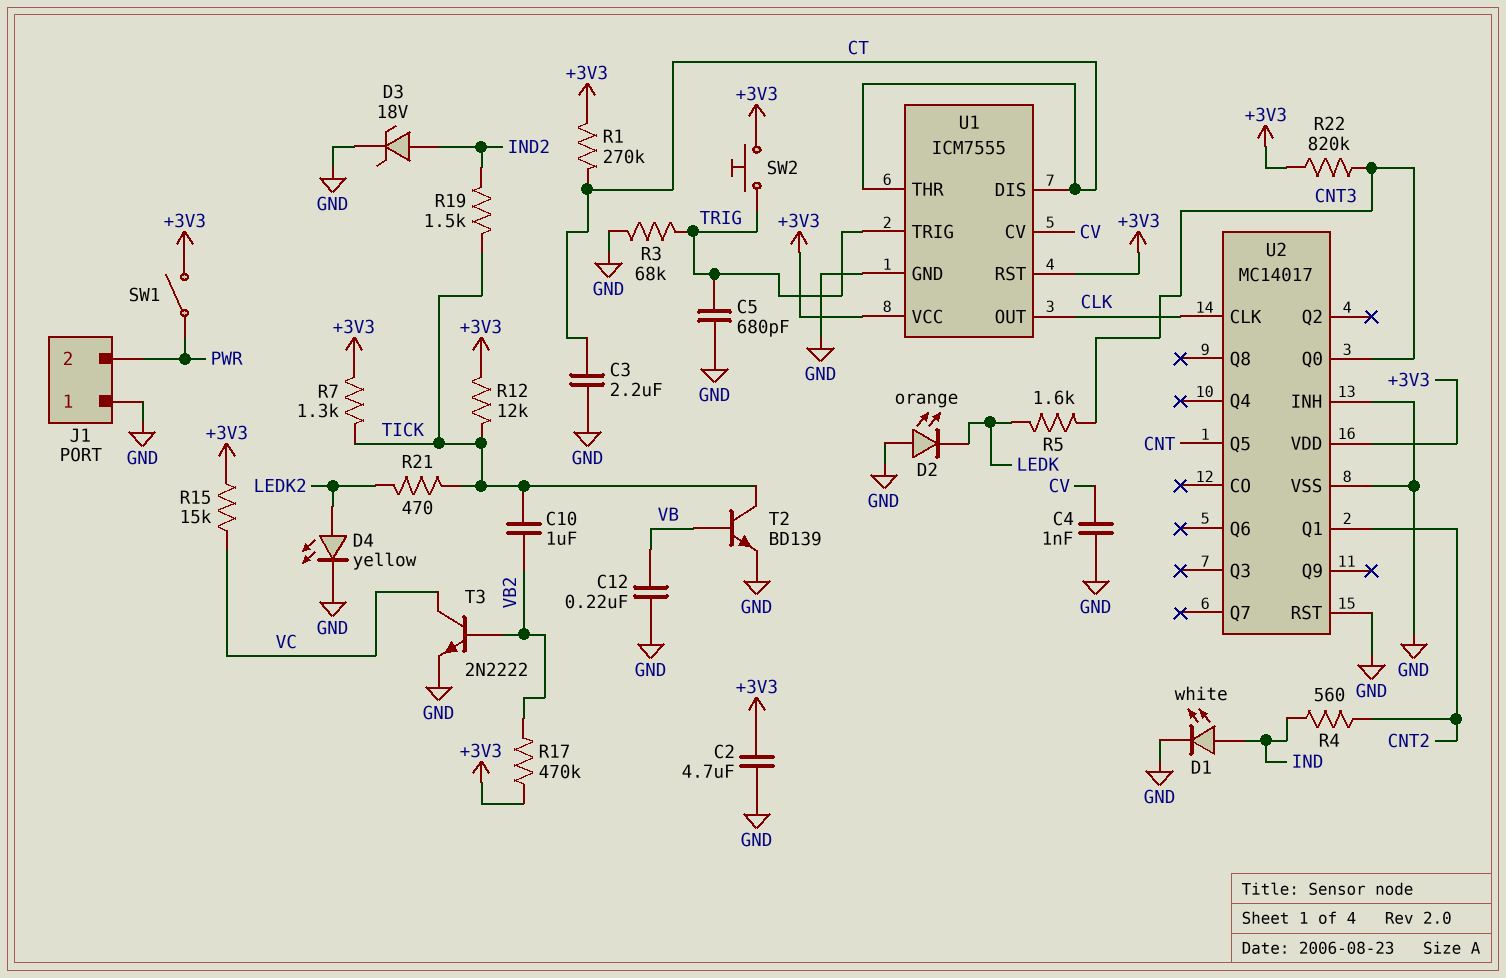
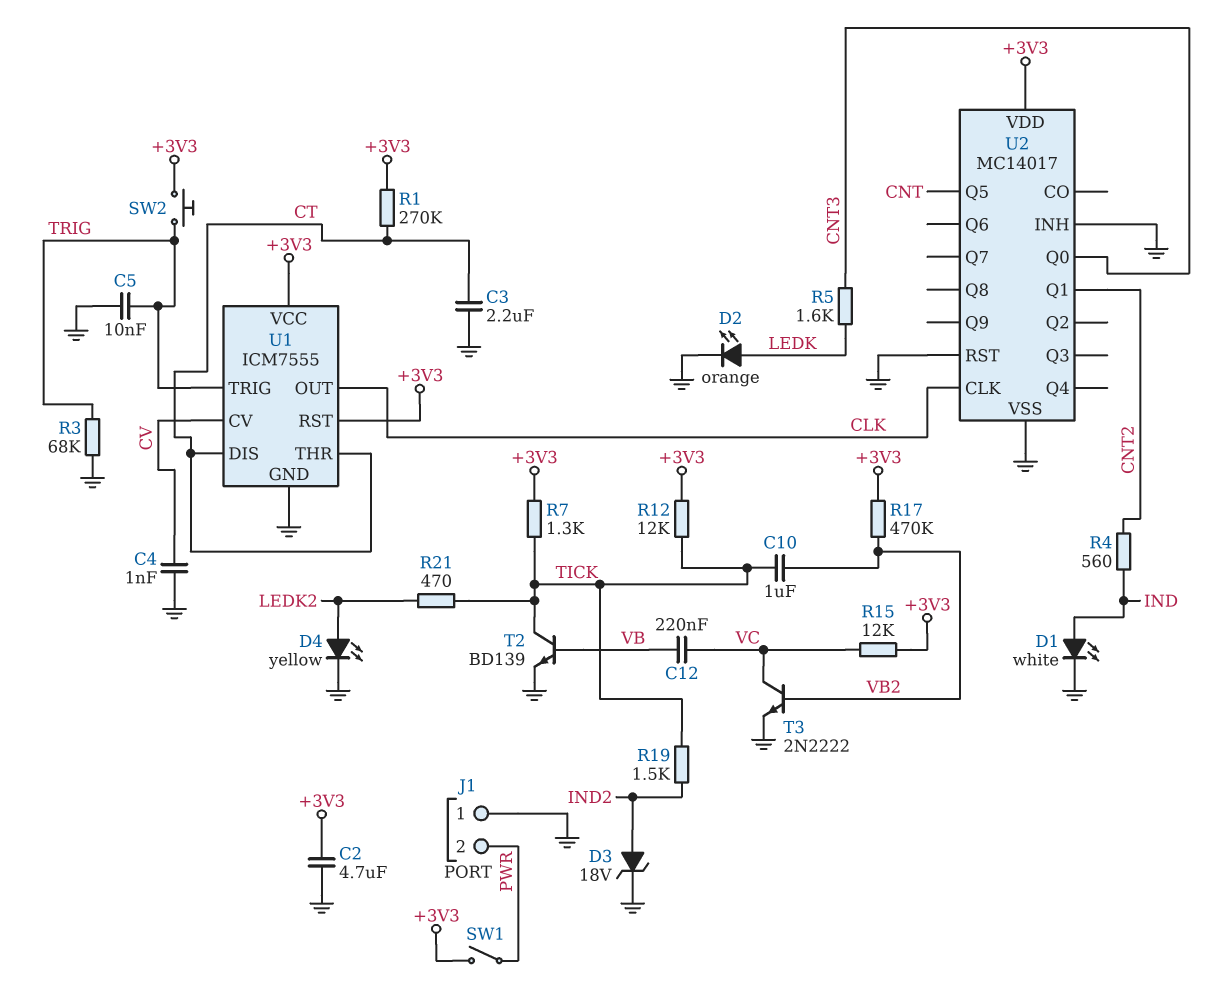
C5: 680pF (GND, TRIG) -> 10nF (GND, TRIG)
C12: 220nF (GND, VB) -> 220nF (VB, VC)
D2: LED orange (A GND, K LEDK) -> LED orange (A LEDK, K GND)
R15: 15k (+3V3, VC) -> 12k (+3V3, VC)
R22: 820k (+3V3, CNT3) -> none

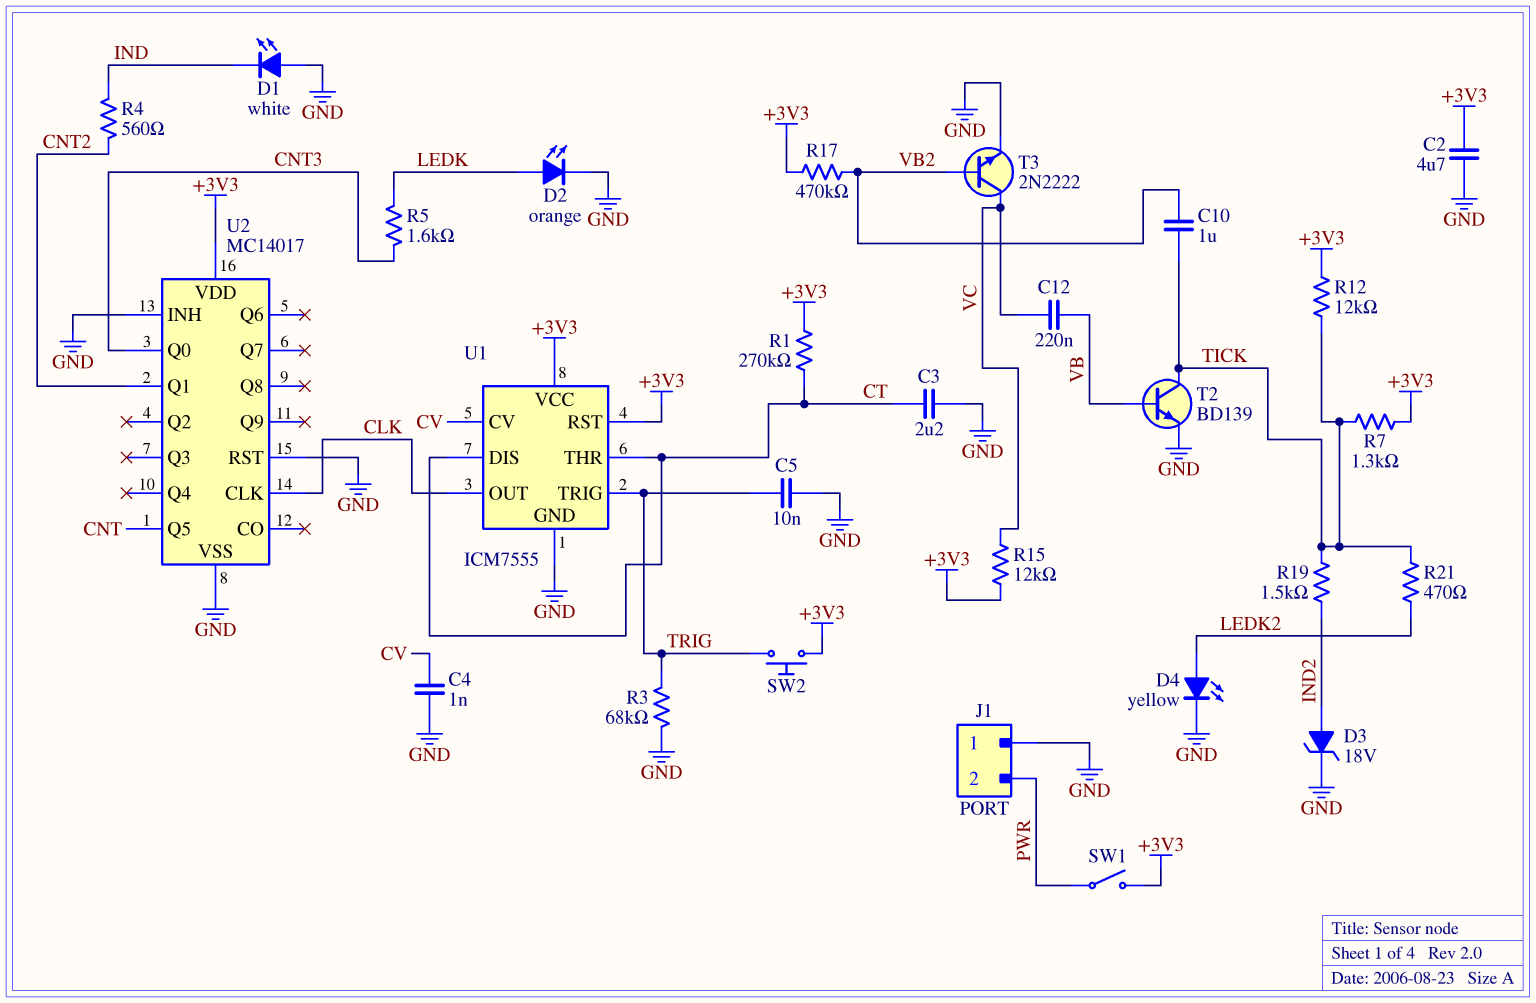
D1: LED white (A IND, K GND) -> LED white (A GND, K IND)

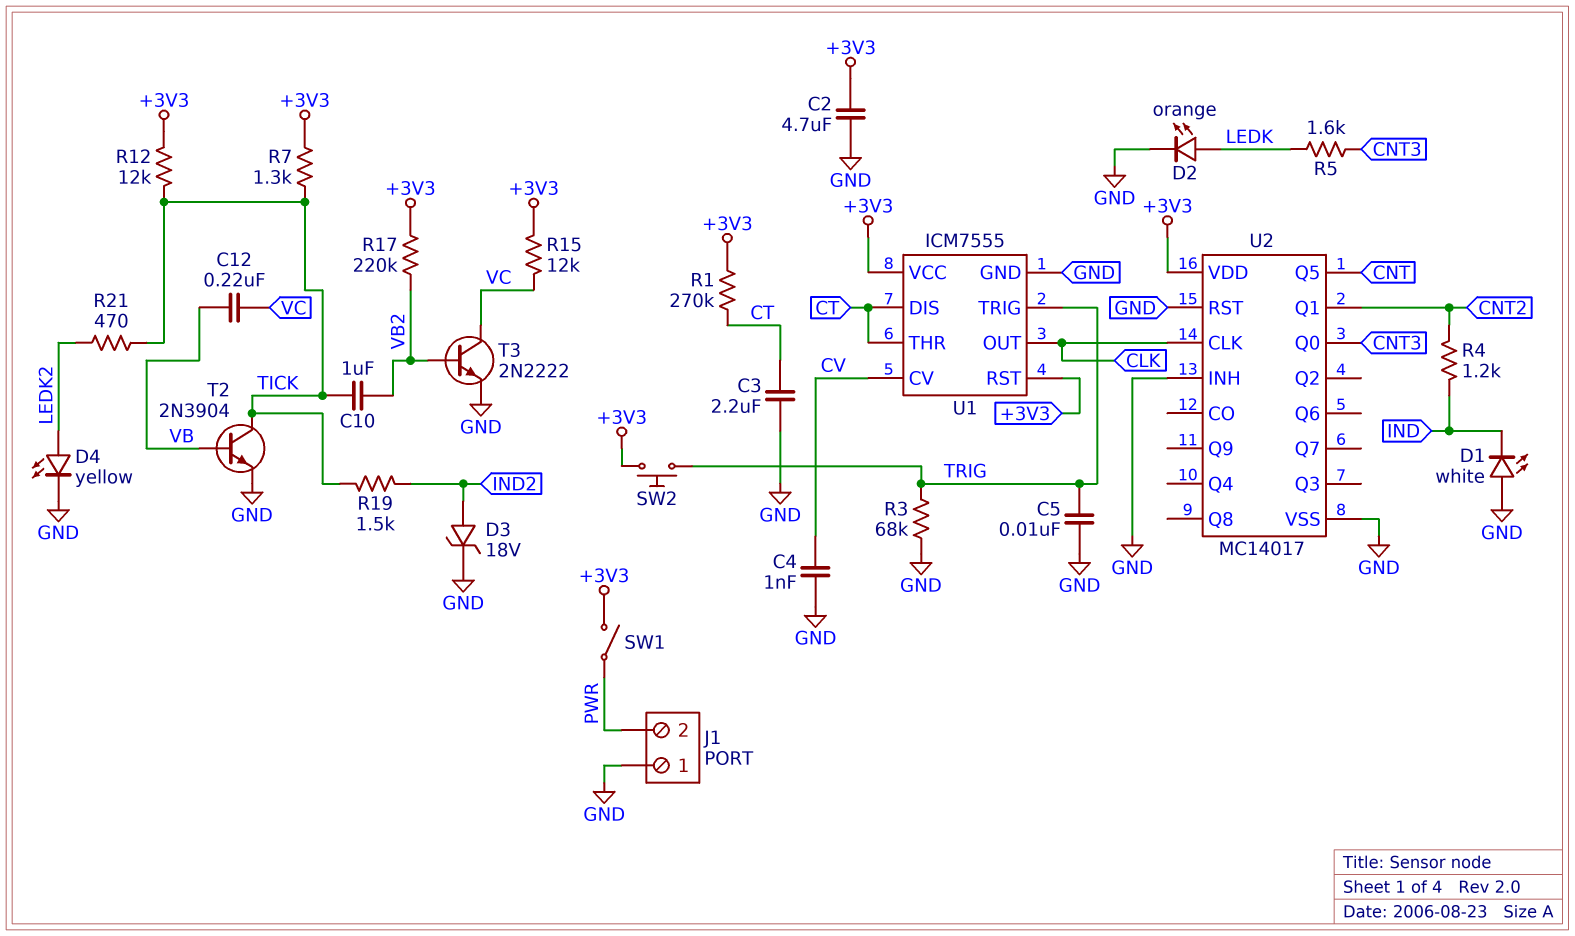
R4: 560 (CNT2, IND) -> 1.2k (CNT2, IND)
R17: 470k (+3V3, VB2) -> 220k (+3V3, VB2)
T2: NPN BD139 (B VB, C TICK, E GND) -> NPN 2N3904 (B VB, C TICK, E GND)

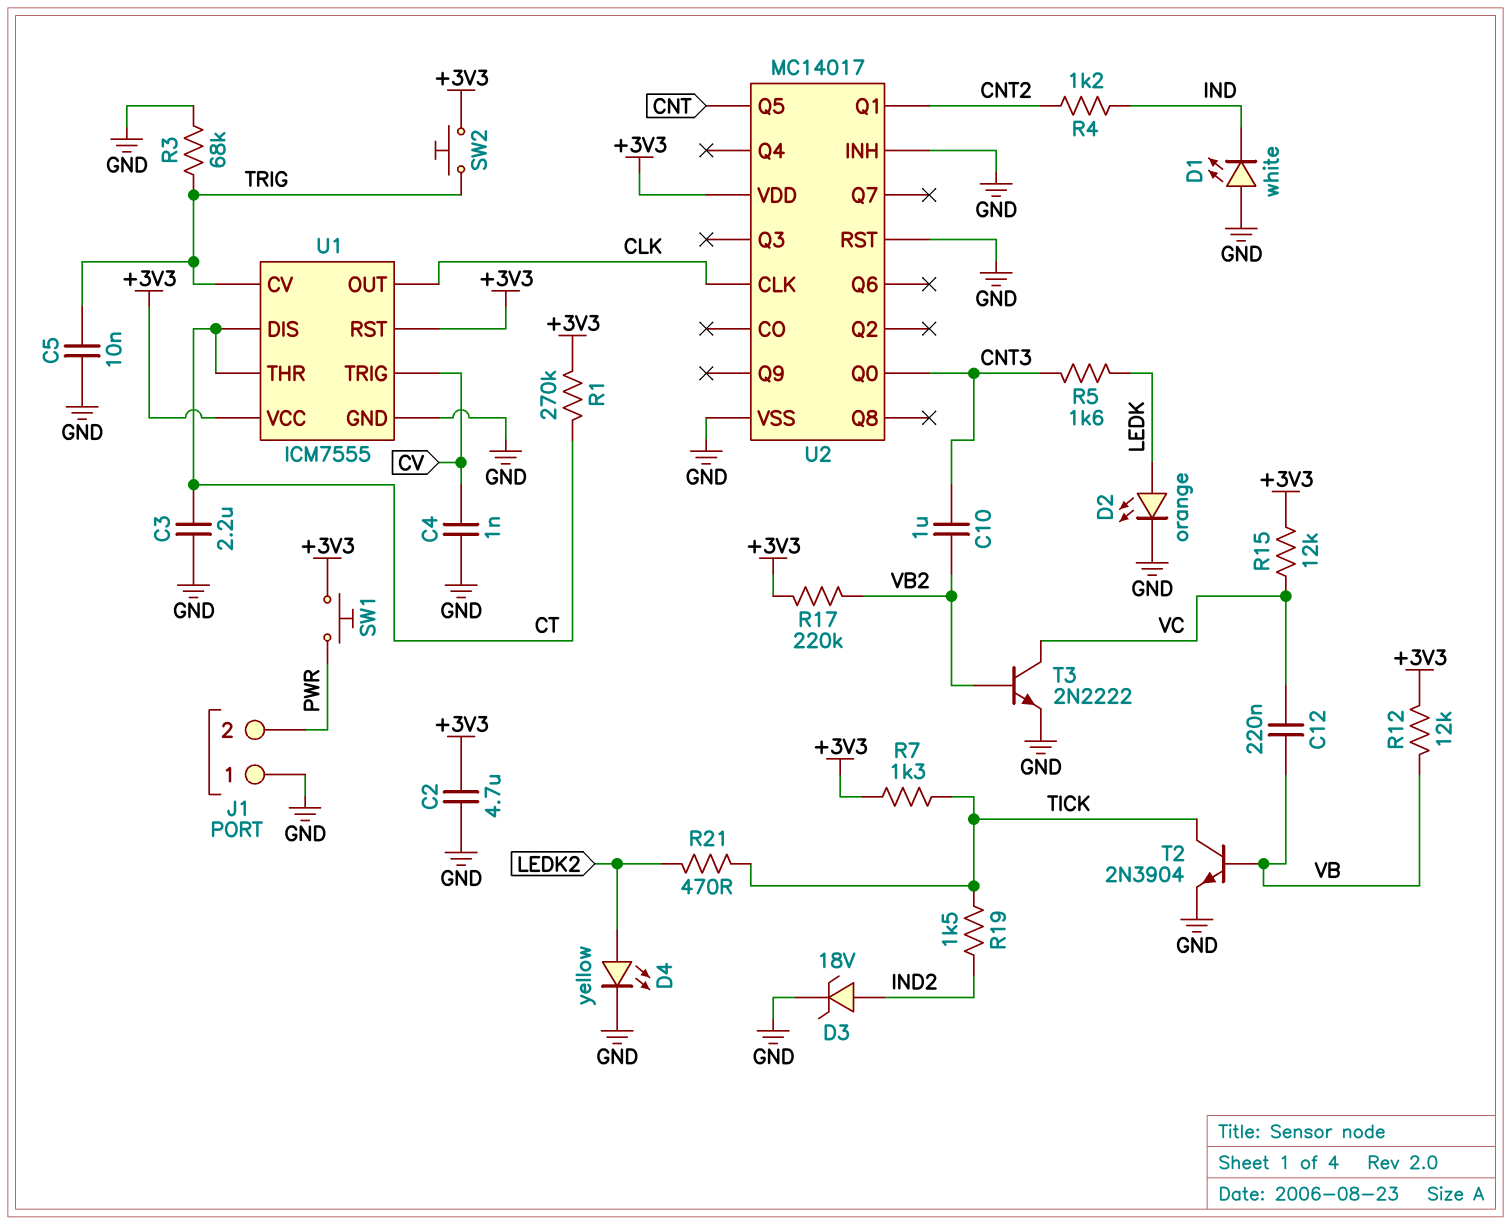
C10: 1uF (TICK, VB2) -> 1uF (CNT3, VB2)
R12: 12k (+3V3, TICK) -> 12k (+3V3, VB)
SW1: switch (+3V3, PWR) -> button (+3V3, PWR)
U1 pin CV: CV -> TRIG
U1 pin TRIG: TRIG -> CV

